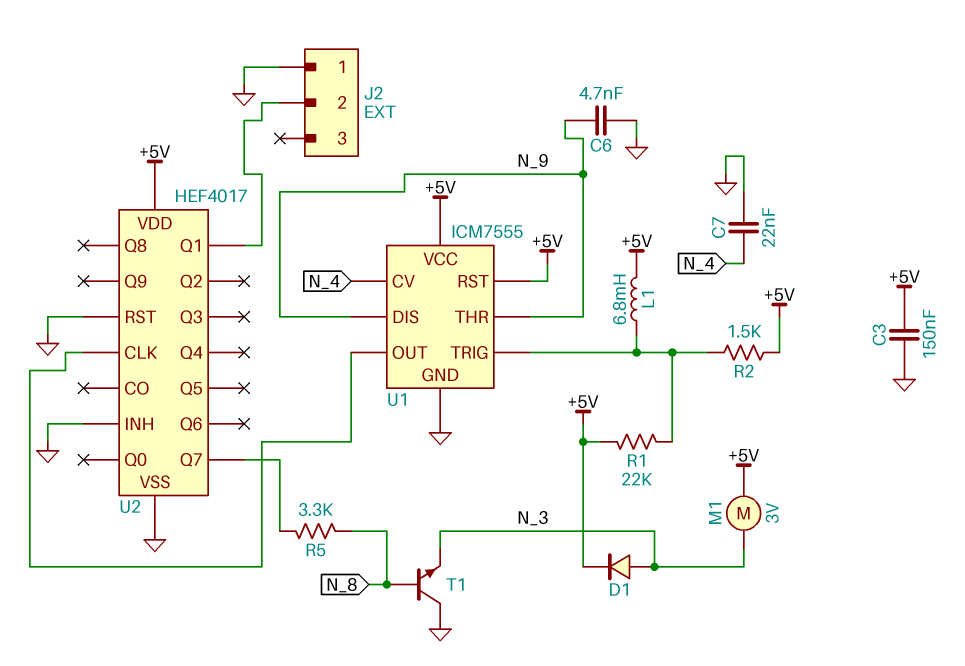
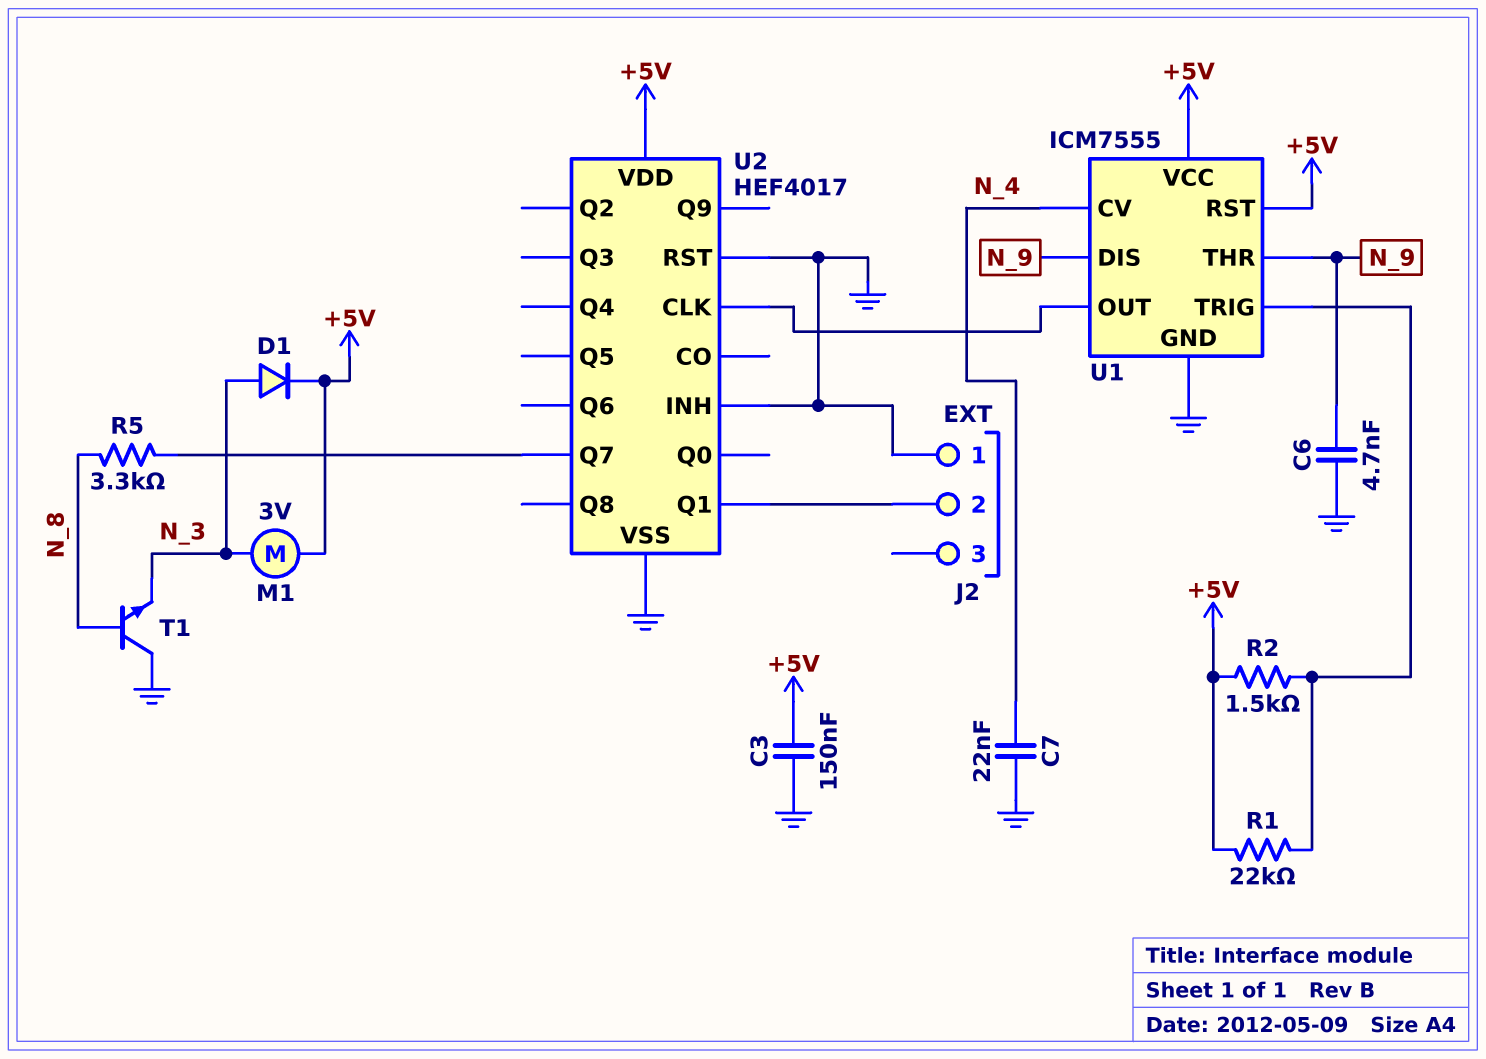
L1: 6.8mH (+5V, U1/TRIG) -> none

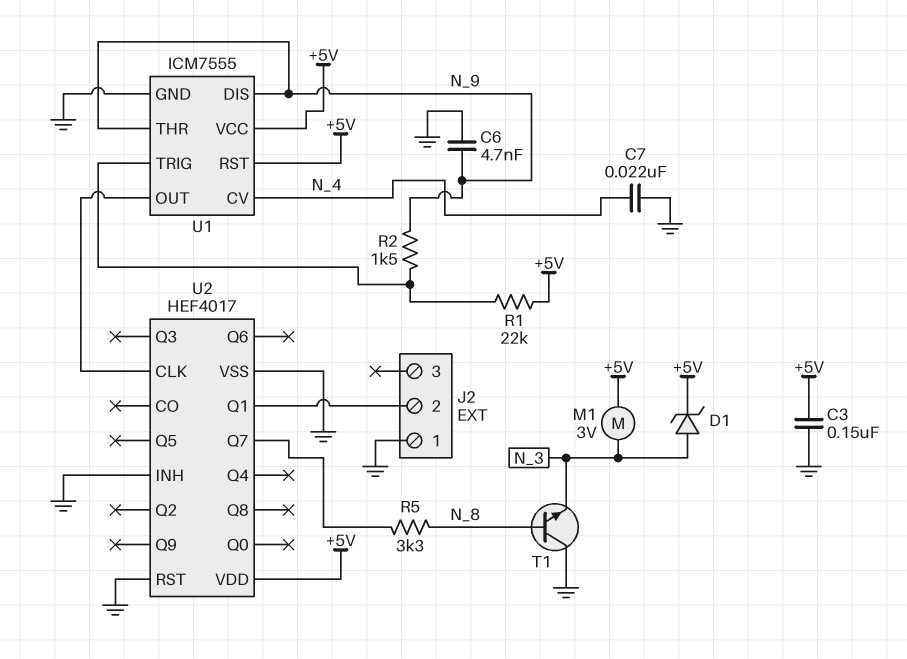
D1: diode (A N_3, K +5V) -> zener (A N_3, K +5V)
R2: 1.5k (+5V, U1/TRIG) -> 1.5k (N_9, U1/TRIG)

